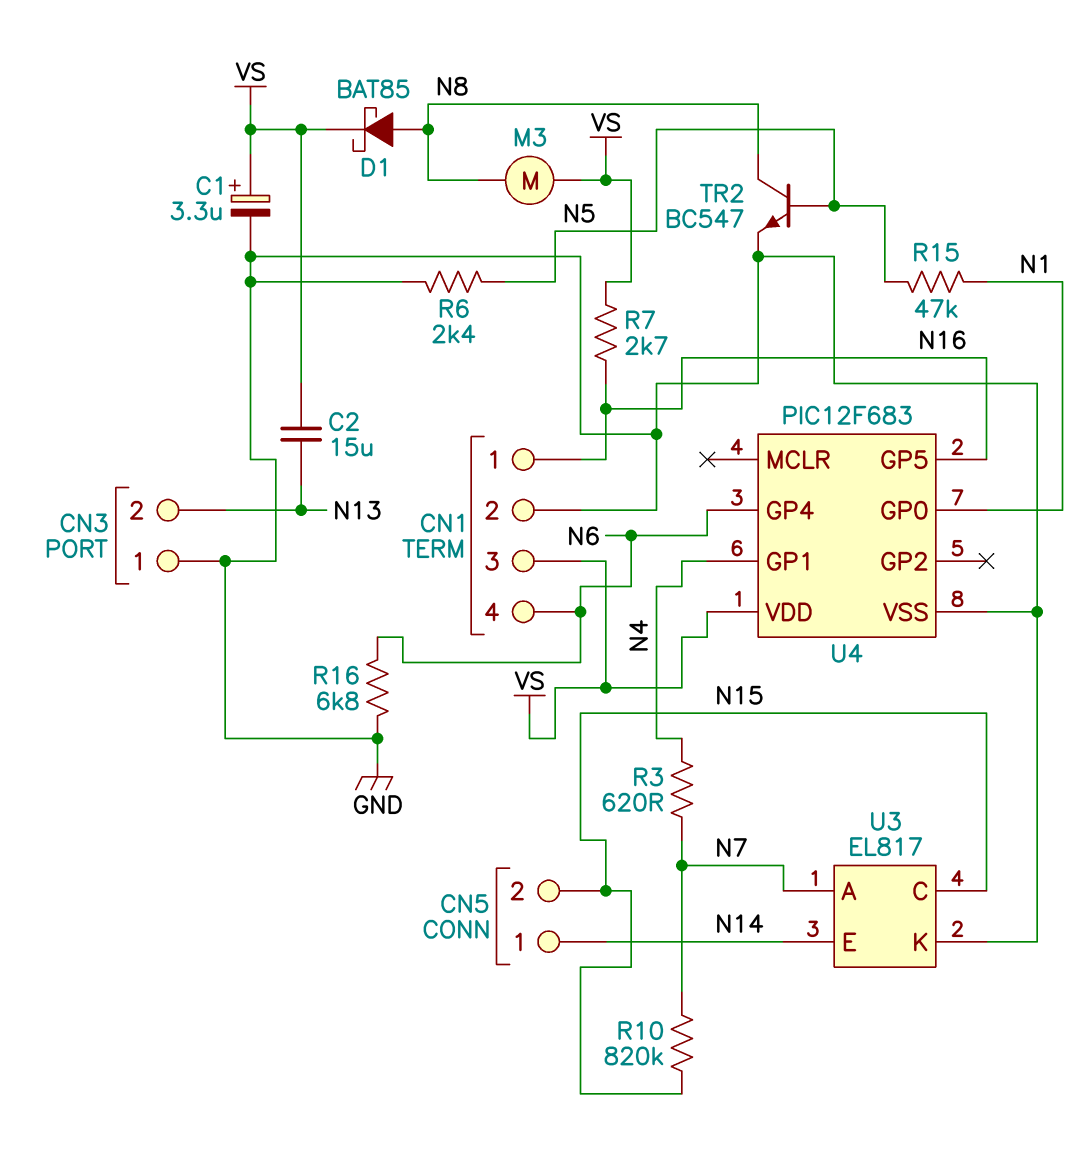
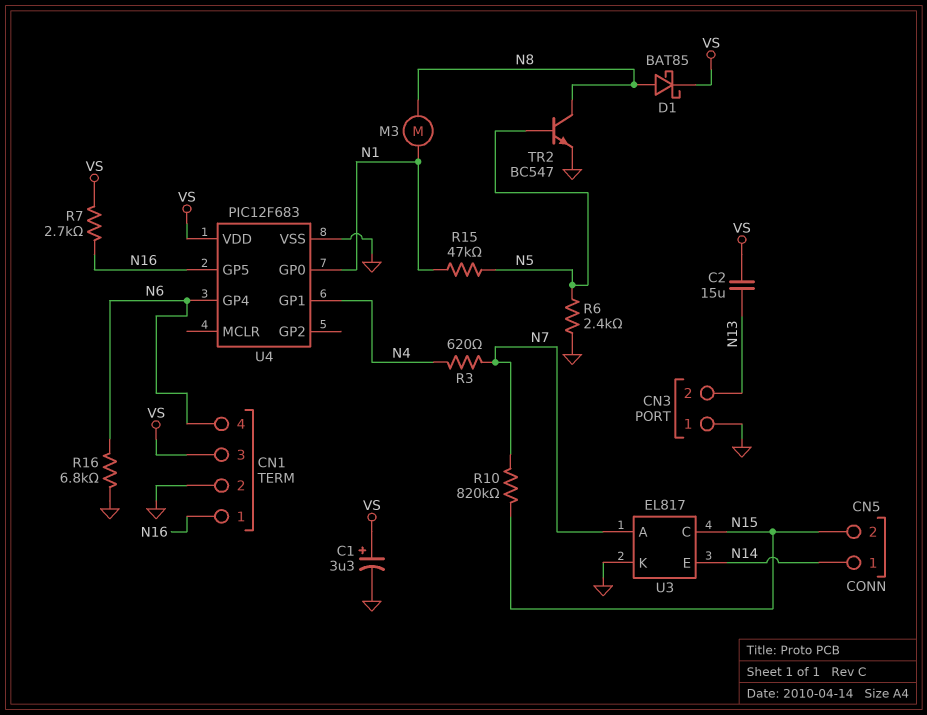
M3: motor (N8, VS) -> motor (N1, N8)

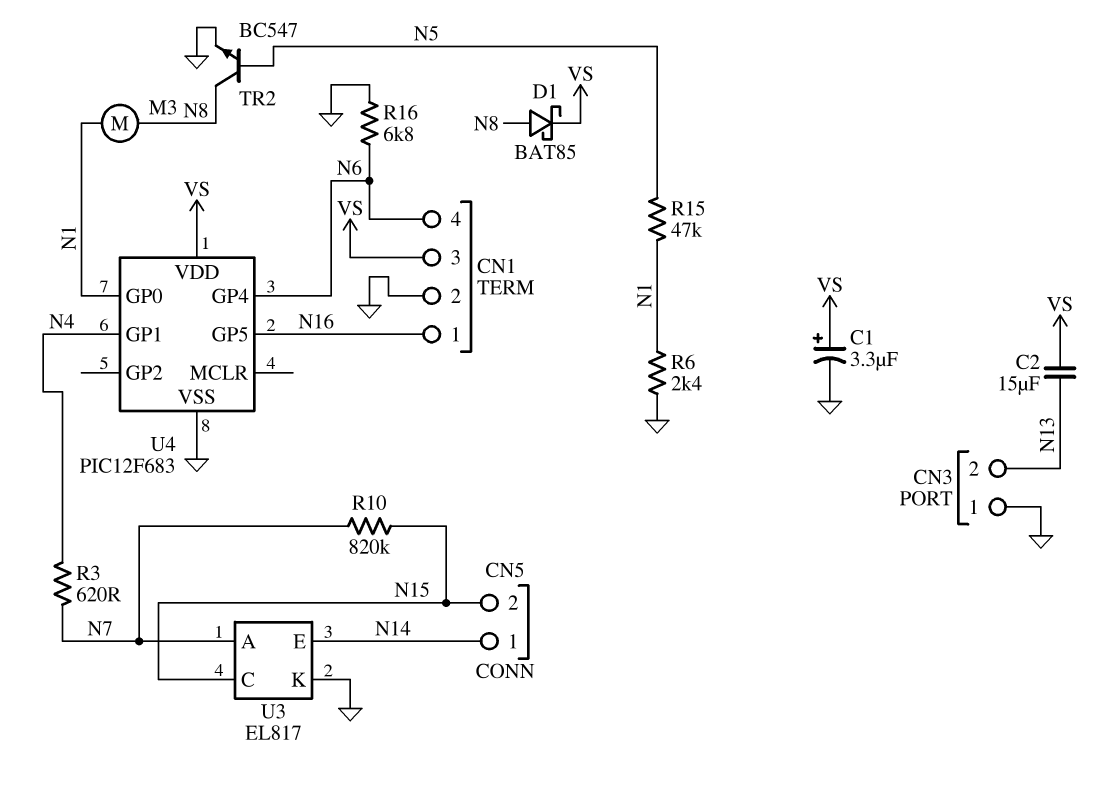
R6: 2.4k (GND, N5) -> 2.4k (GND, N1)
R7: 2.7k (N16, VS) -> none

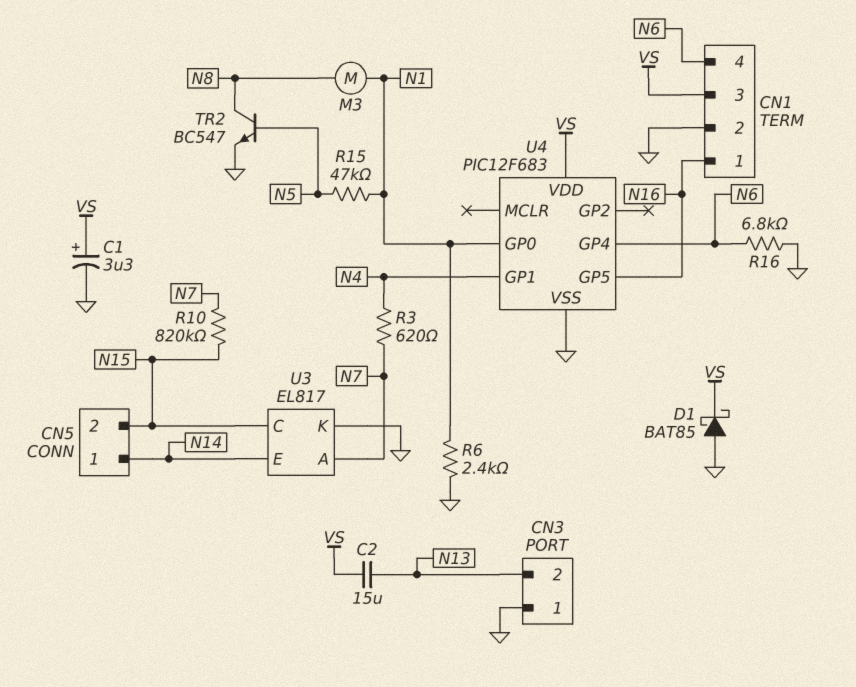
D1: schottky BAT85 (A N8, K VS) -> schottky BAT85 (A GND, K VS)

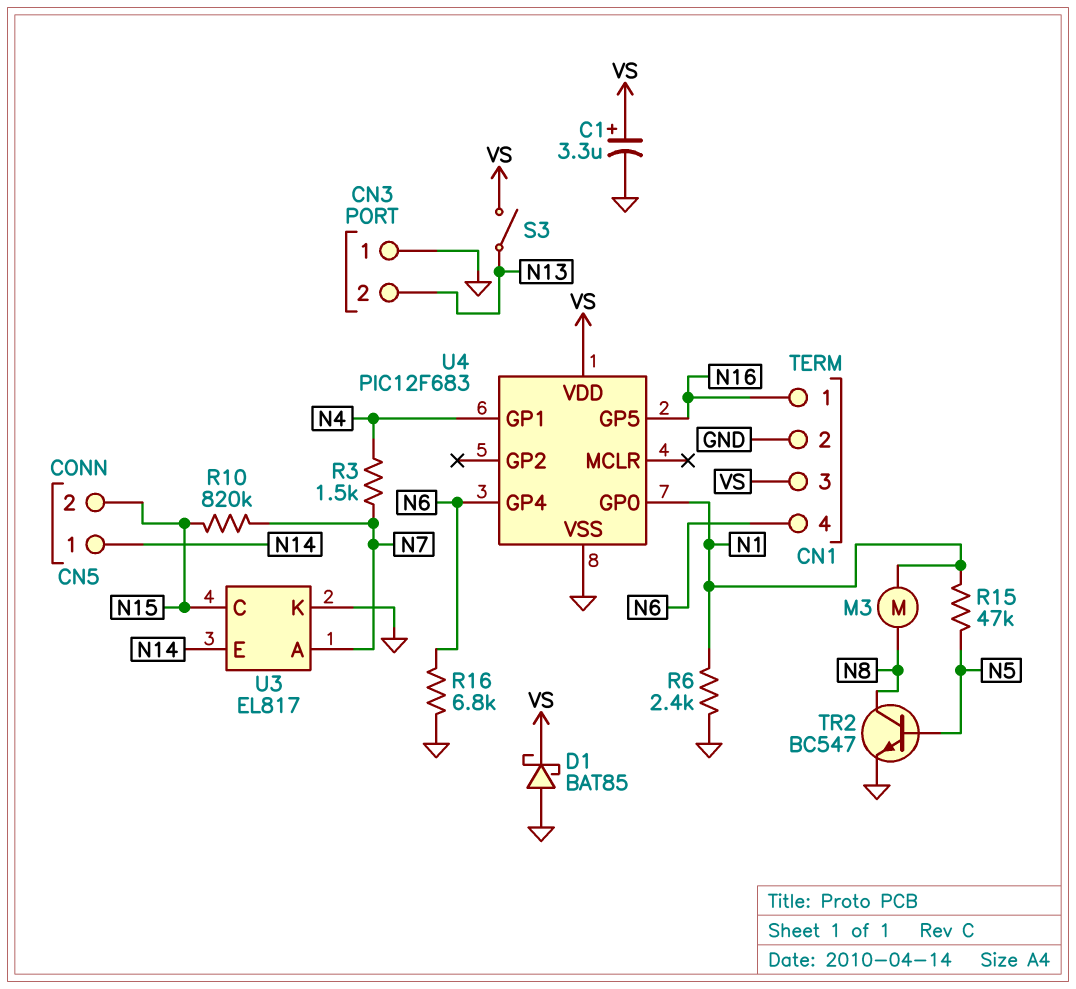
C2: 15uF (N13, VS) -> none
R3: 620 (N4, N7) -> 1.5k (N4, N7)
S3: none -> switch (N13, VS)

